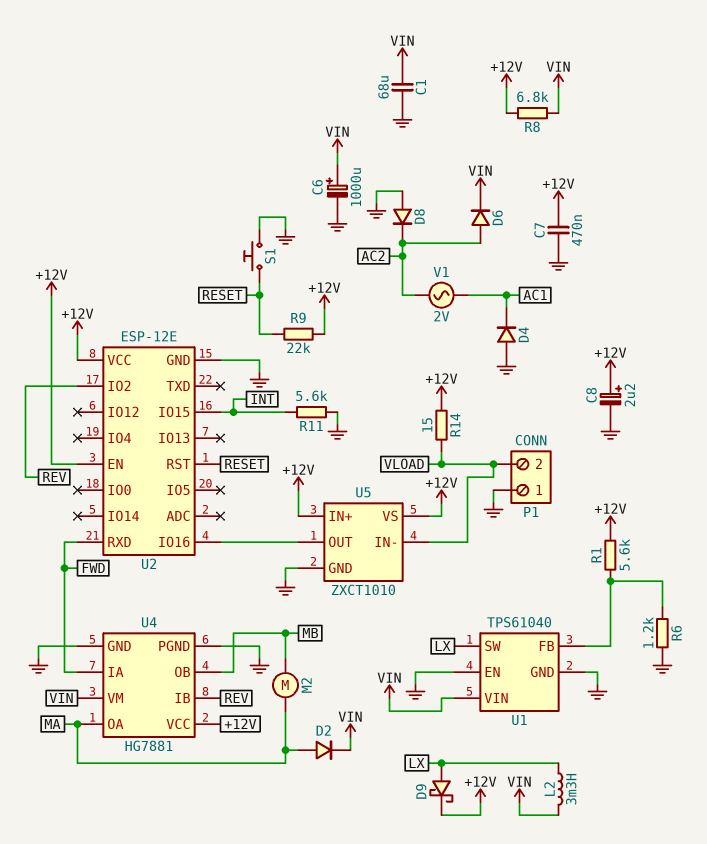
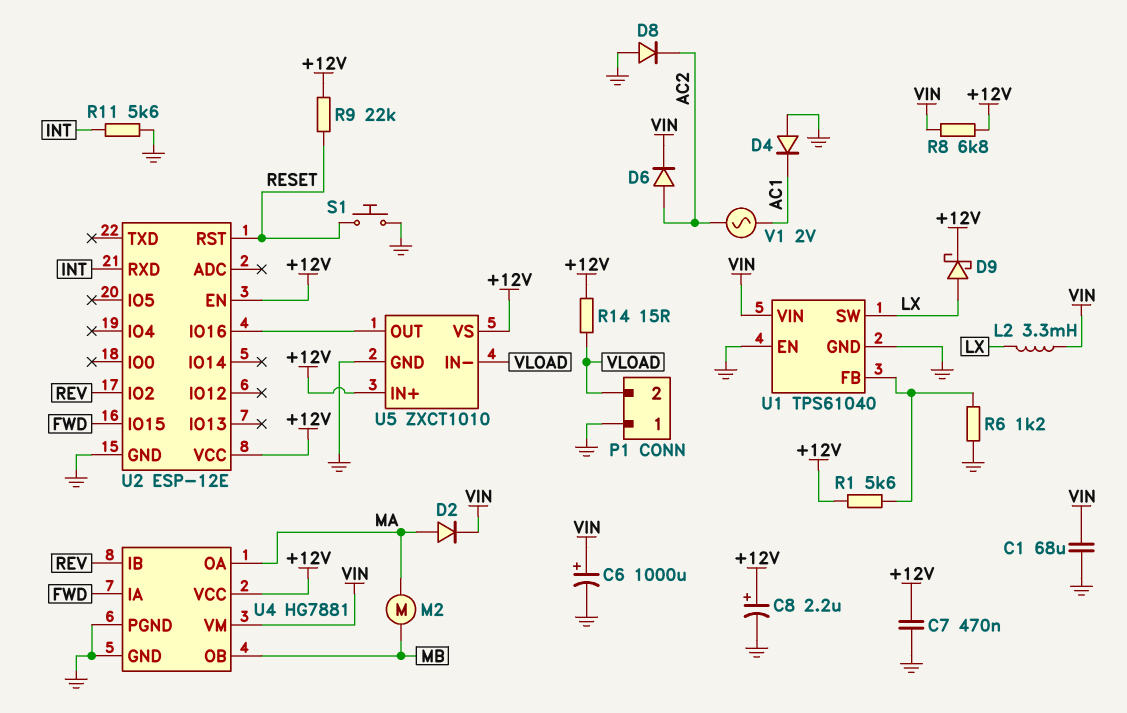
U2 pin IO15: INT -> FWD
U2 pin RXD: FWD -> INT

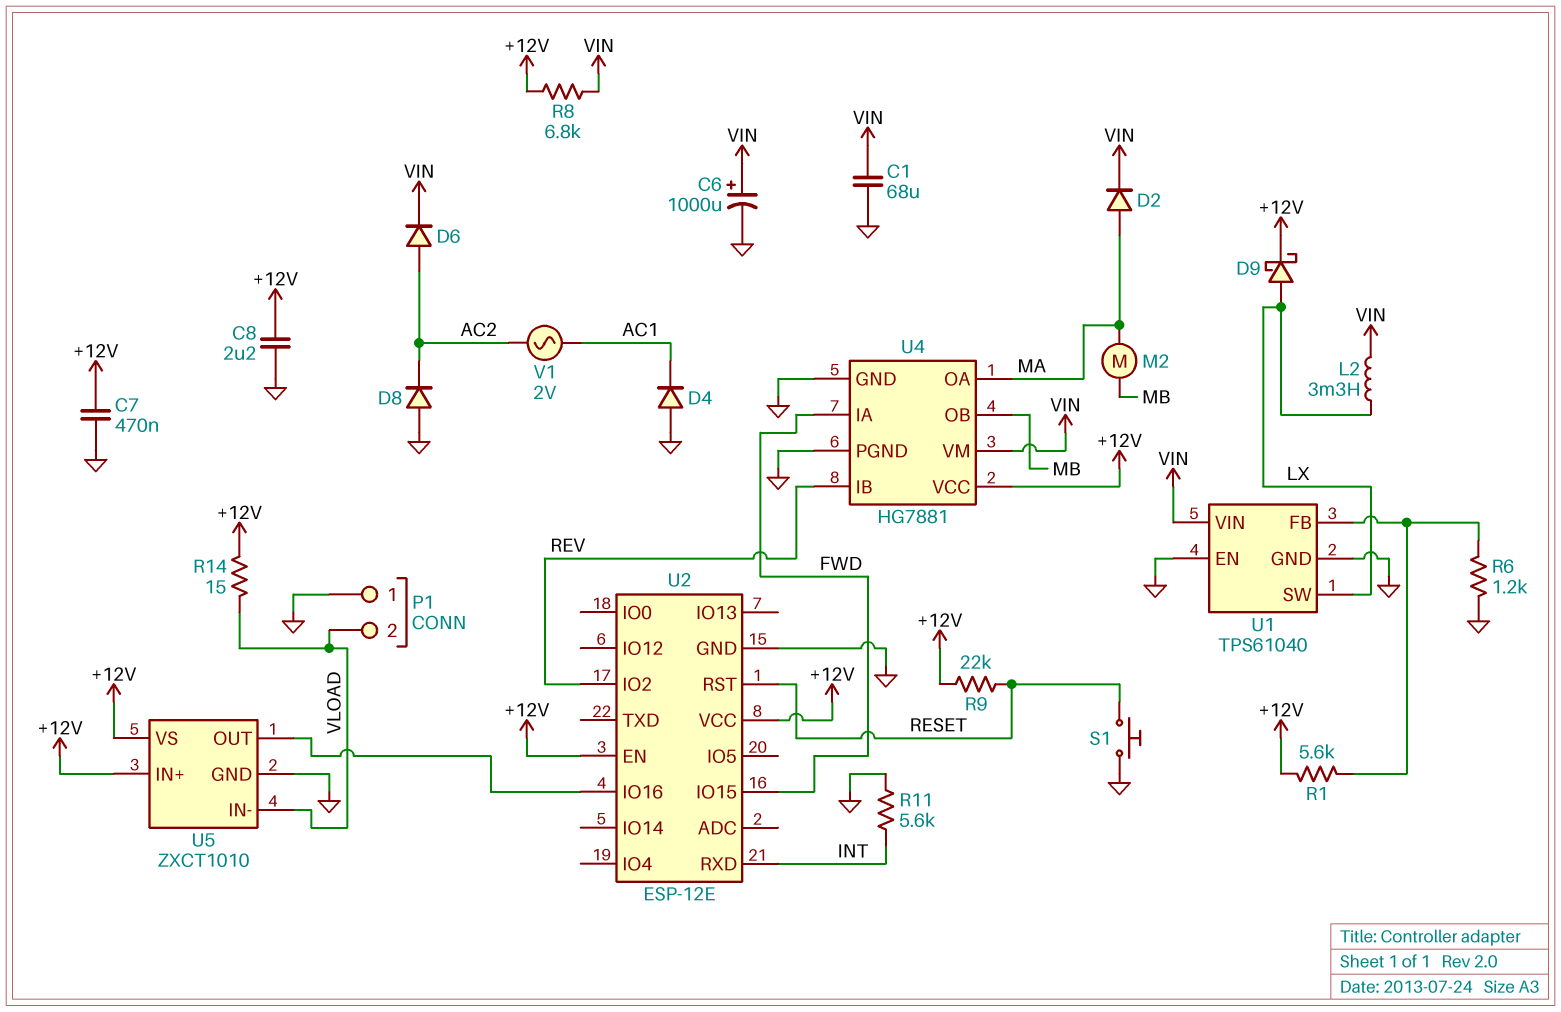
C8: 2.2uF (plus +12V, minus GND) -> 2.2uF (+12V, GND)

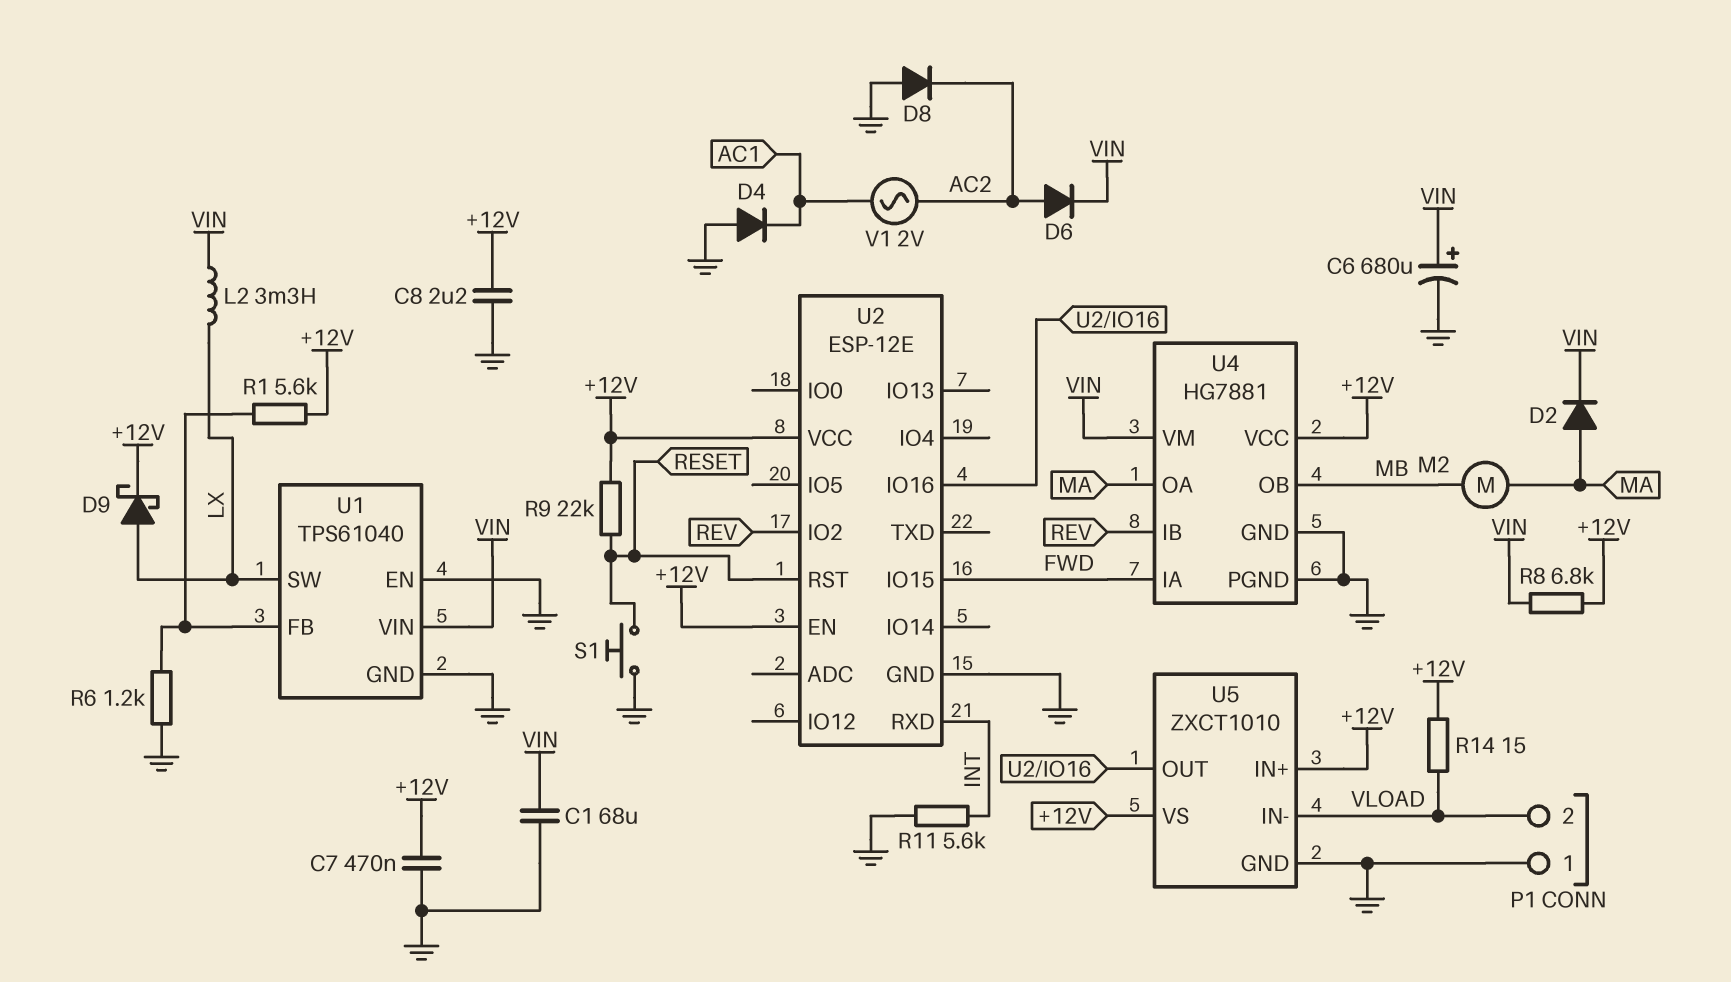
C6: 1000uF (plus VIN, minus GND) -> 680uF (plus VIN, minus GND)

